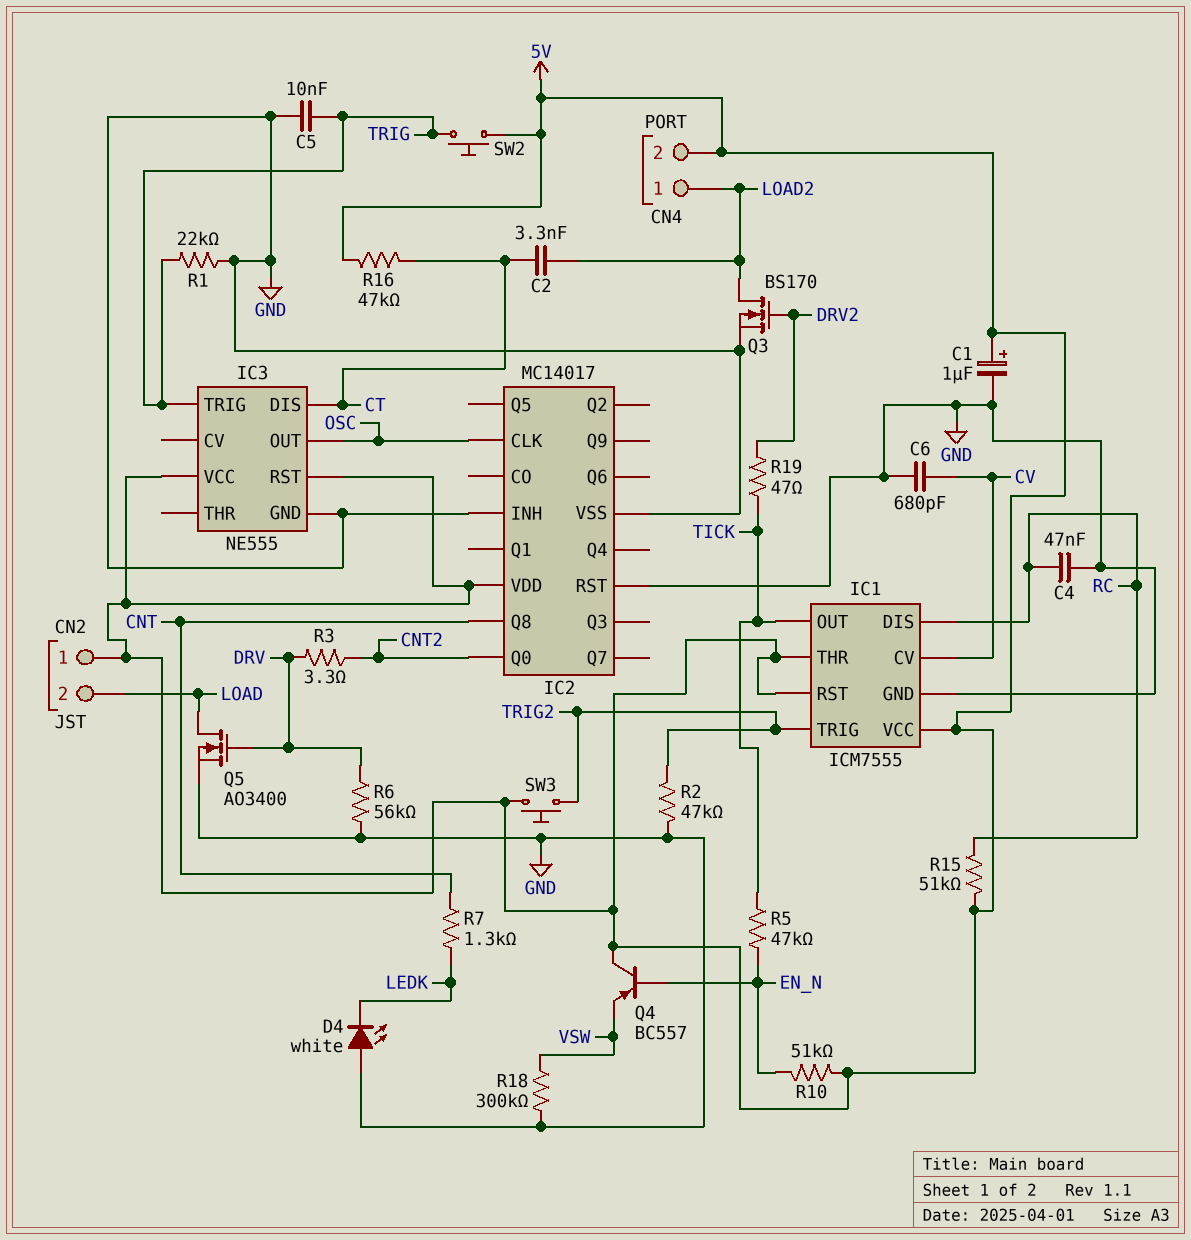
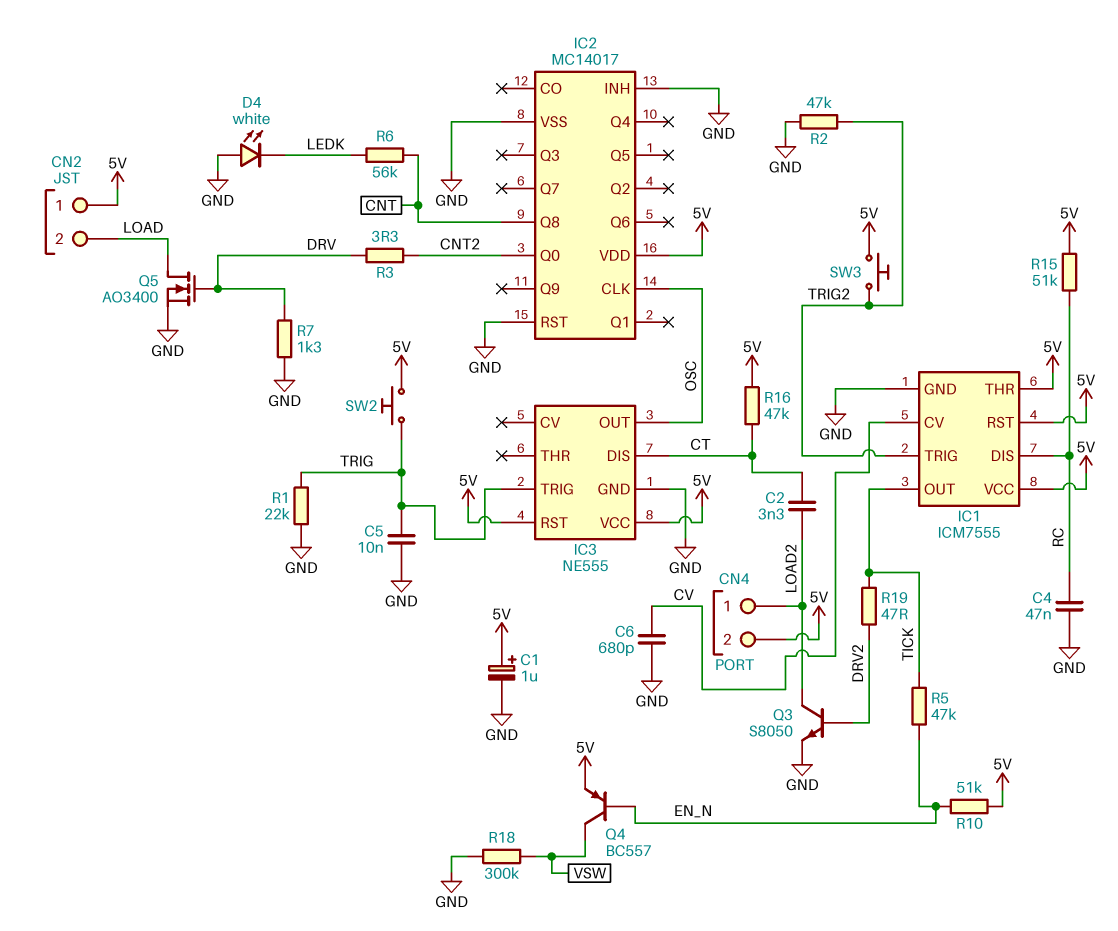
Q3: NMOS BS170 (G DRV2, D LOAD2, S GND) -> NPN S8050 (B DRV2, C LOAD2, E GND)
Q4: PNP BC557 (B EN_N, C 5V, E VSW) -> PNP BC557 (B EN_N, C VSW, E 5V)
R6: 56k (DRV, GND) -> 56k (CNT, LEDK)
R7: 1.3k (CNT, LEDK) -> 1.3k (DRV, GND)

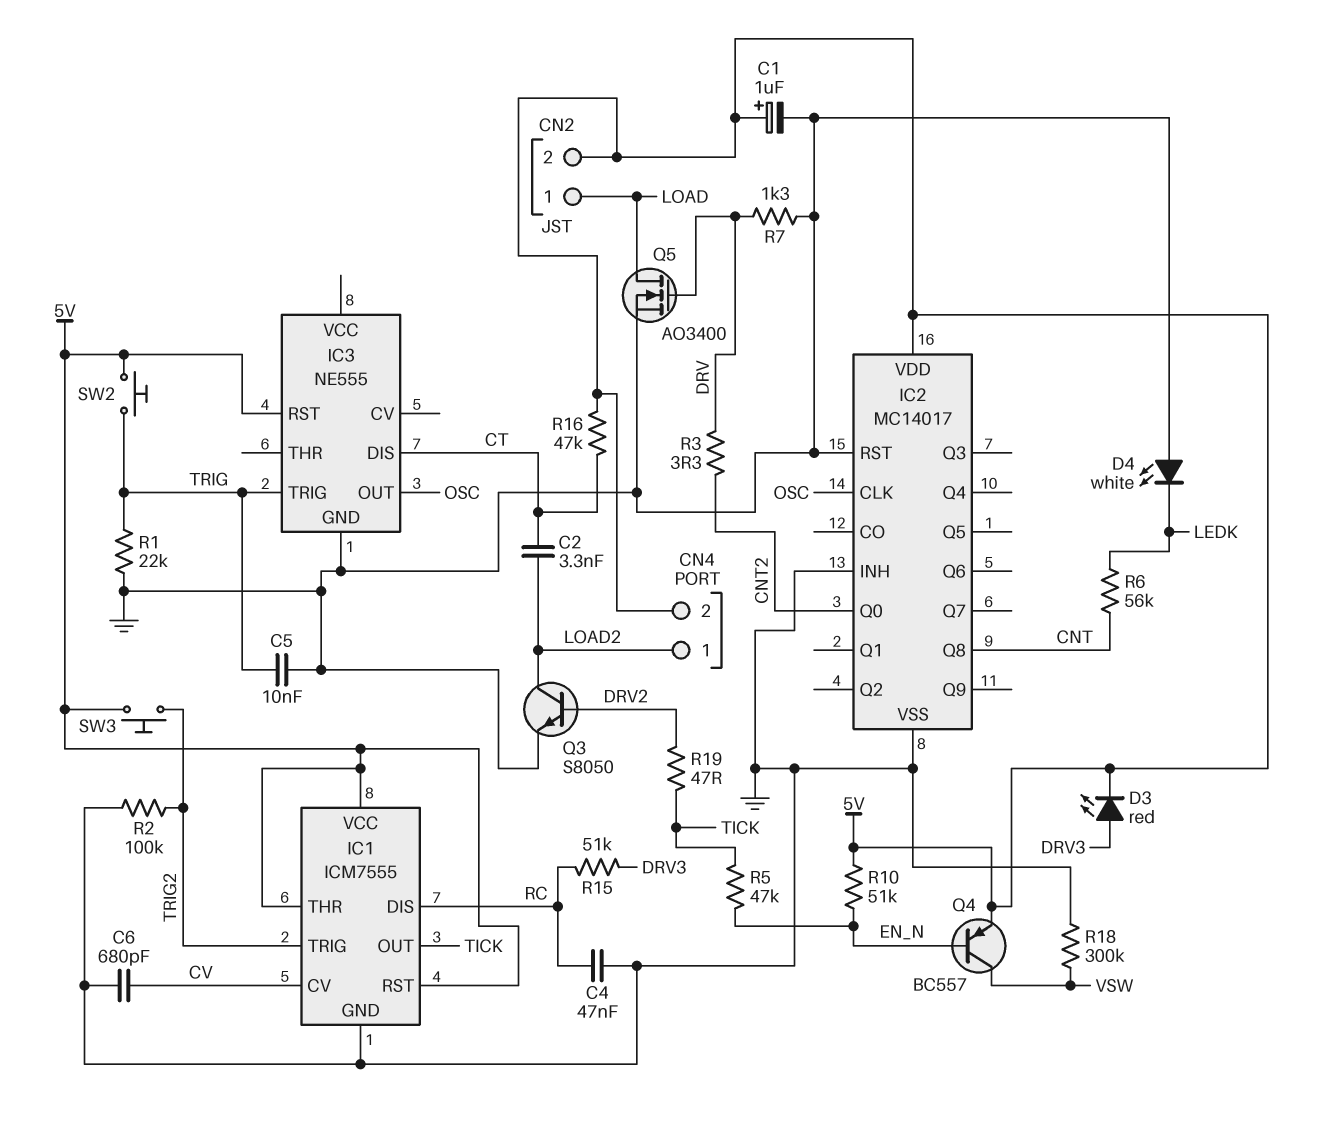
CN2 pin 1: 5V -> LOAD
CN2 pin 2: LOAD -> 5V
D3: none -> LED red (A DRV3, K 5V)
IC3 pin VCC: 5V -> none
R2: 47k (GND, TRIG2) -> 100k (GND, TRIG2)
R15: 51k (5V, RC) -> 51k (DRV3, RC)

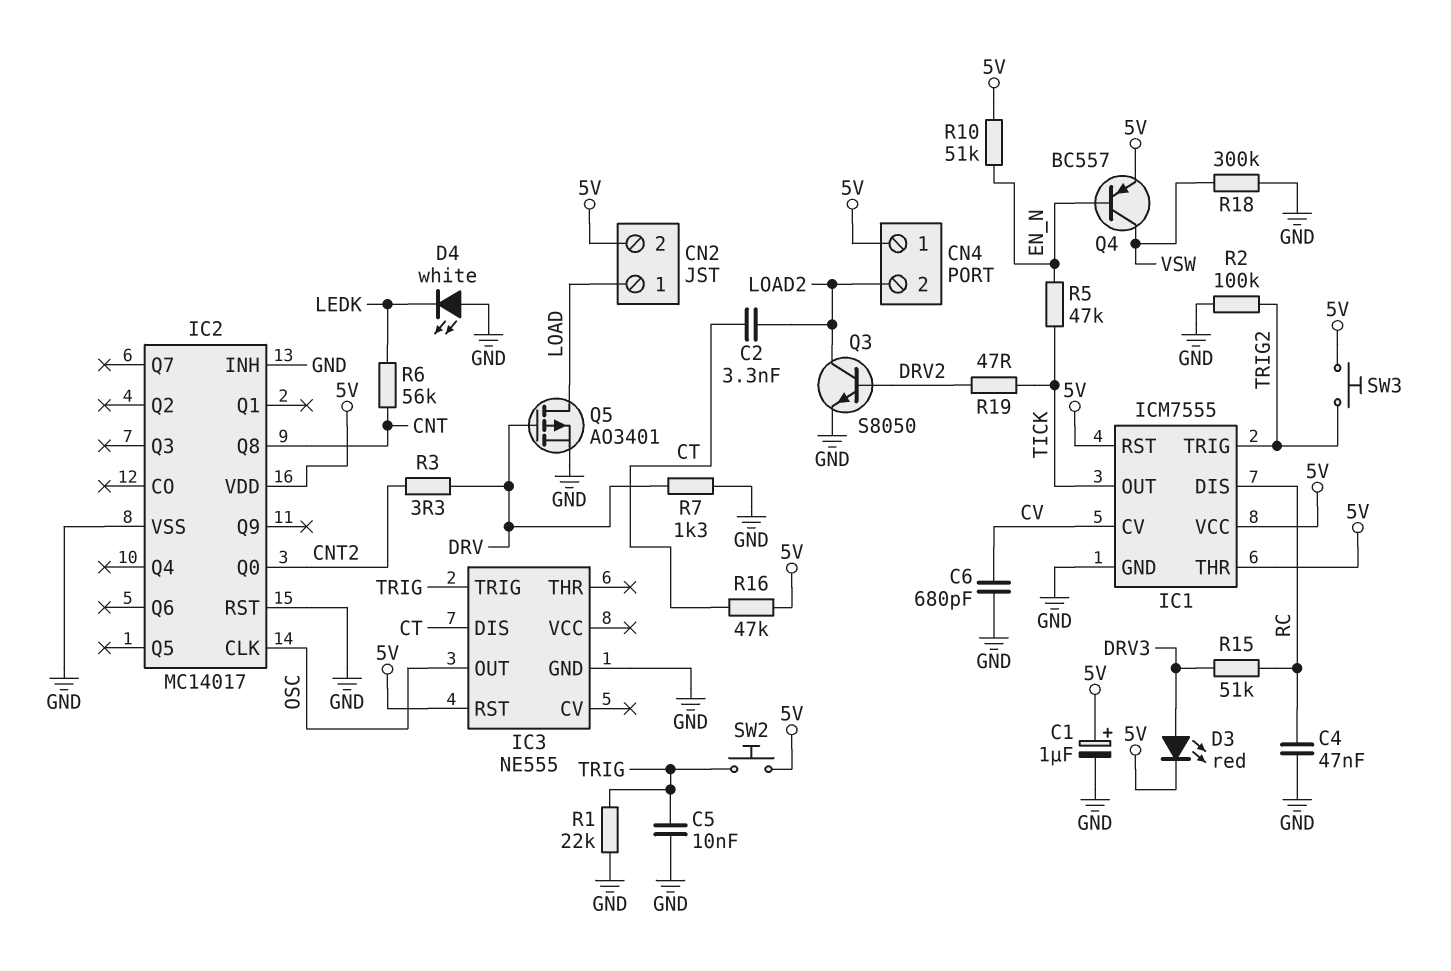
CN4 pin 1: LOAD2 -> 5V
CN4 pin 2: 5V -> LOAD2
Q5: NMOS AO3400 (G DRV, D LOAD, S GND) -> PMOS AO3401 (G DRV, D LOAD, S GND)

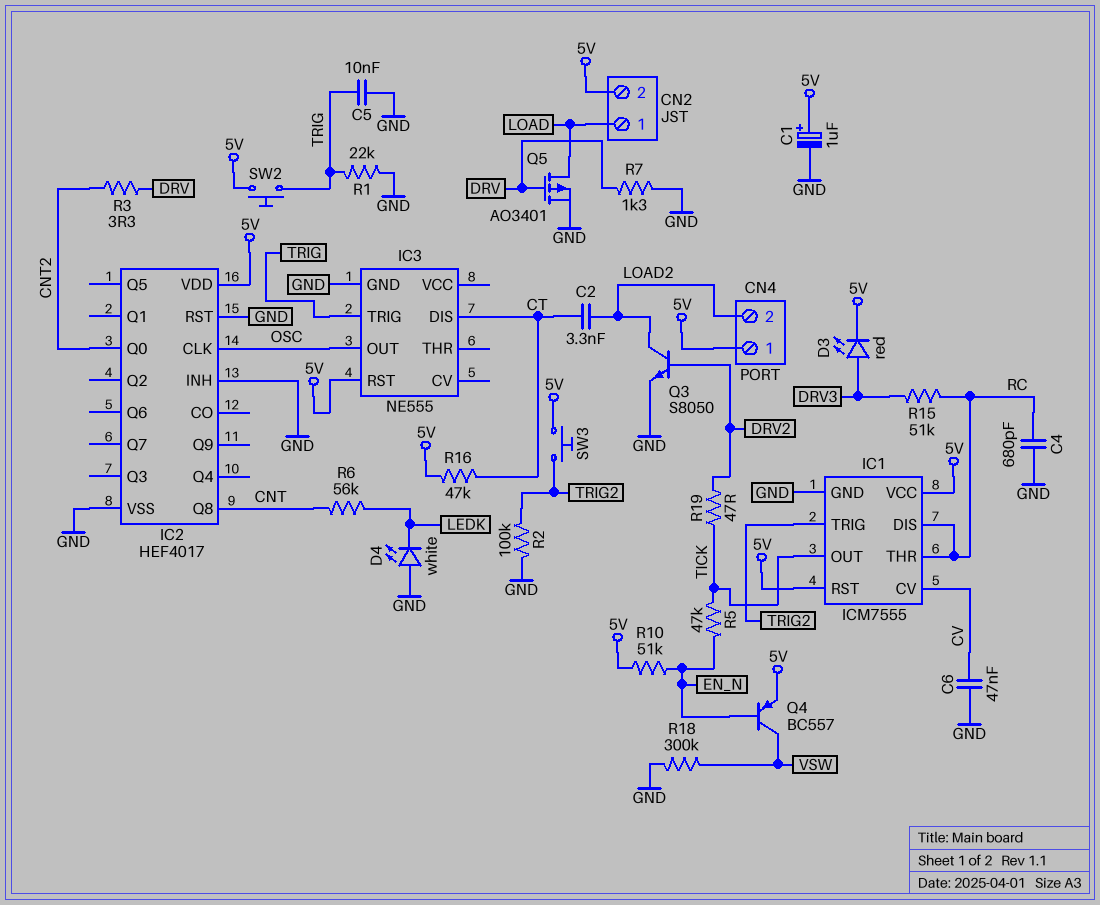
C4: 47nF (GND, RC) -> 680pF (GND, RC)
C6: 680pF (CV, GND) -> 47nF (CV, GND)
IC1 pin THR: 5V -> RC
IC2: MC14017 -> HEF4017

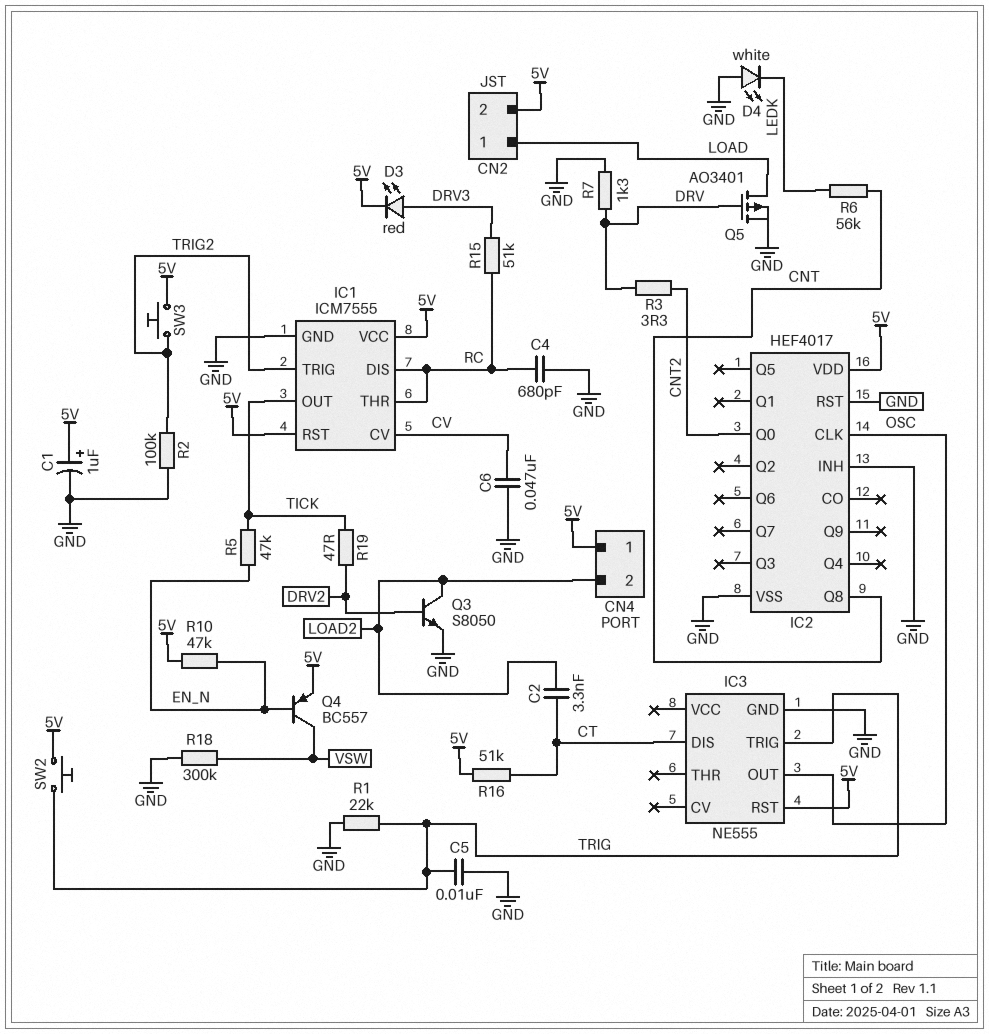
R10: 51k (5V, EN_N) -> 47k (5V, EN_N)
R16: 47k (5V, CT) -> 51k (5V, CT)

